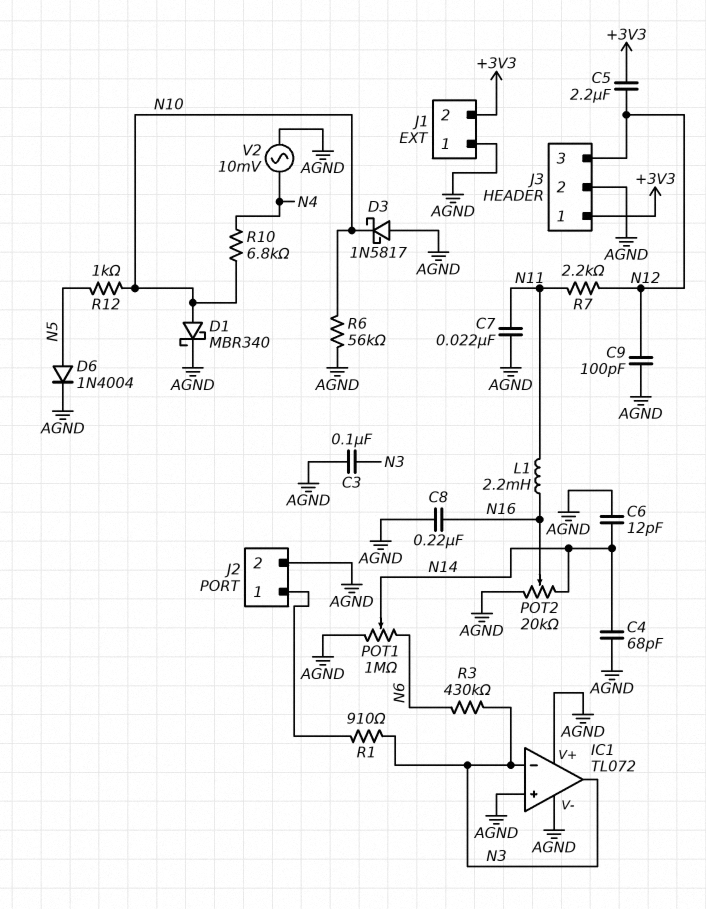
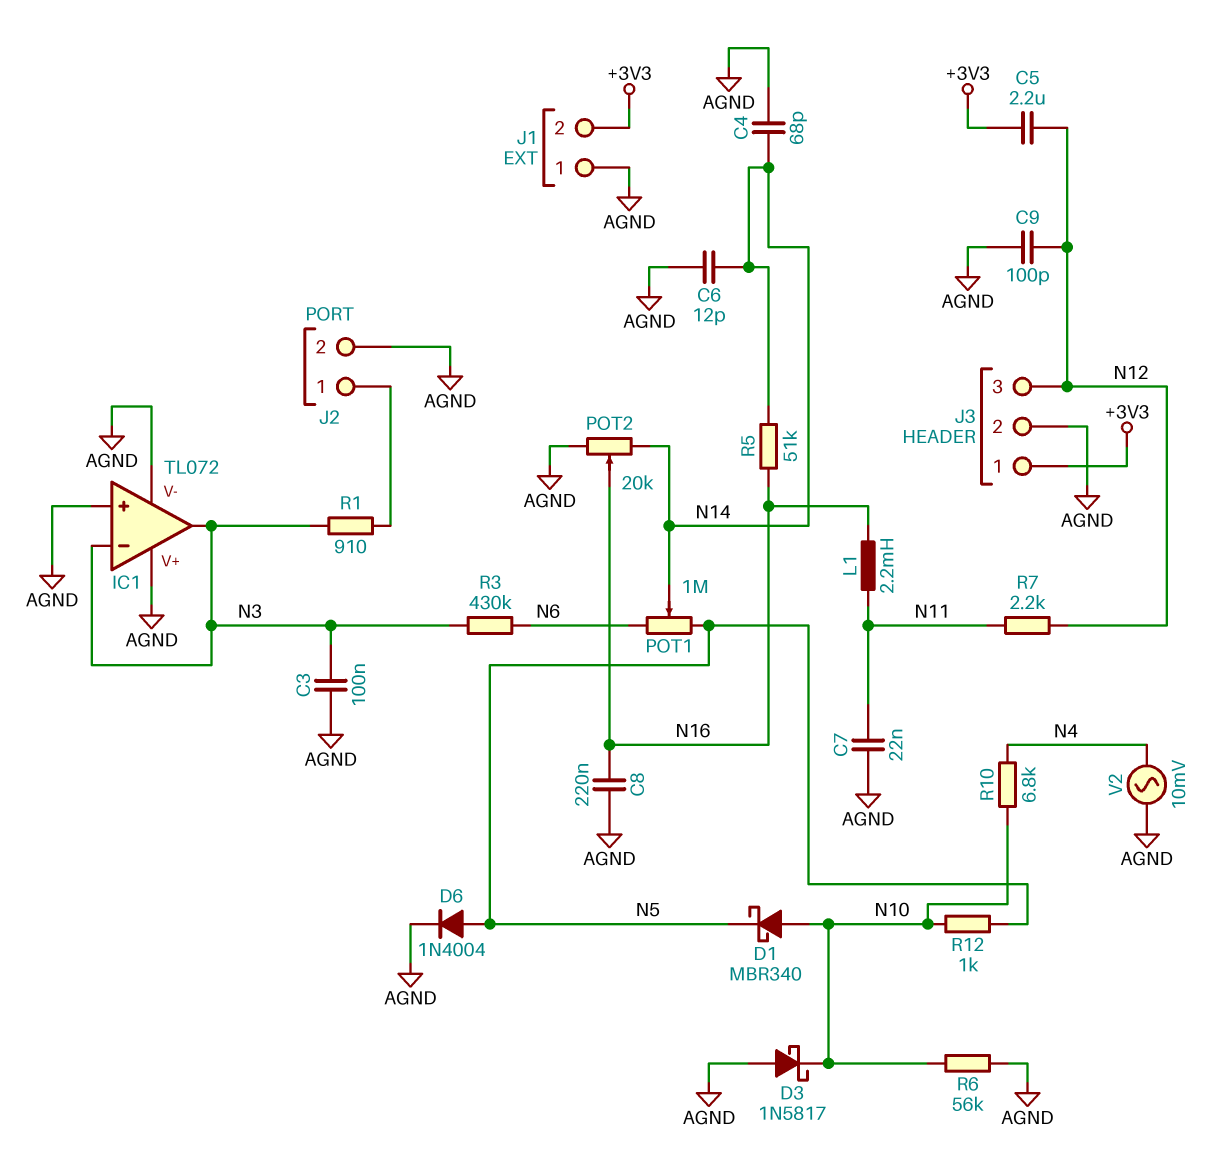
D1: schottky MBR340 (A N10, K AGND) -> schottky MBR340 (A N10, K N5)
POT1: 1M (AGND, N6, wiper N14) -> 1M (N5, N6, wiper N14)
R5: none -> 51k (N14, N16)

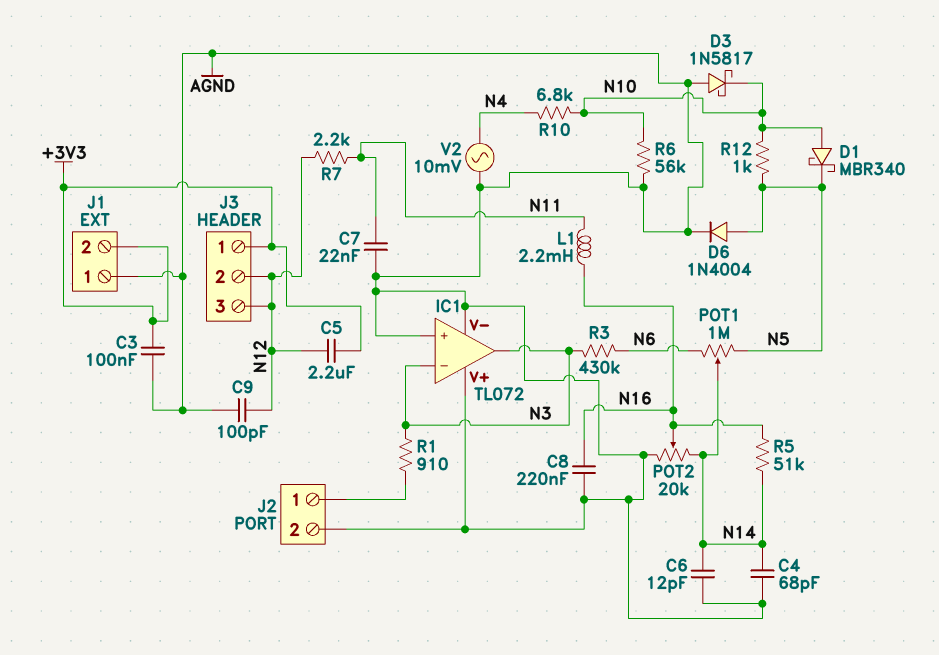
C3: 100nF (AGND, N3) -> 100nF (+3V3, AGND)
J3 pin 2: AGND -> N12

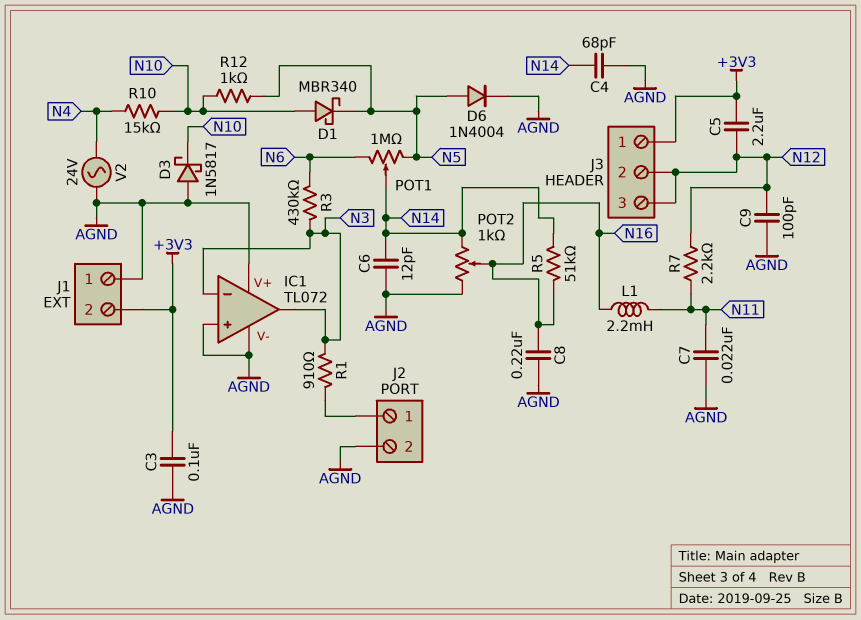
POT2: 20k (AGND, N14, wiper N16) -> 1k (AGND, N14, wiper N16)
R6: 56k (AGND, N10) -> none
R10: 6.8k (N4, N10) -> 15k (N4, N10)
V2: AC 10mV (AGND, N4) -> AC 24V (AGND, N4)

